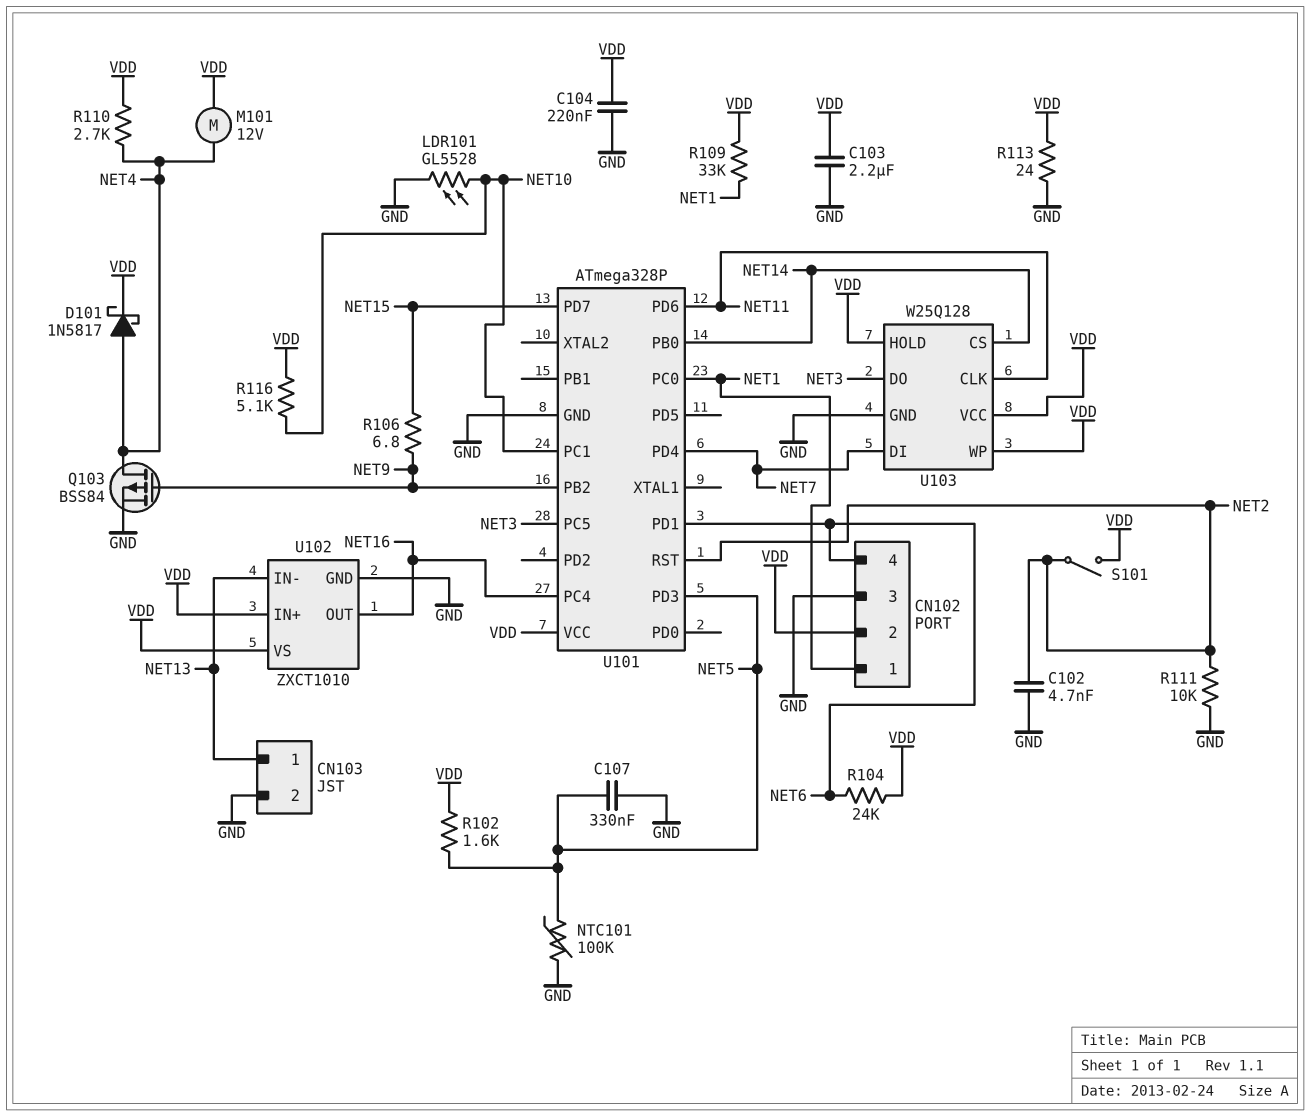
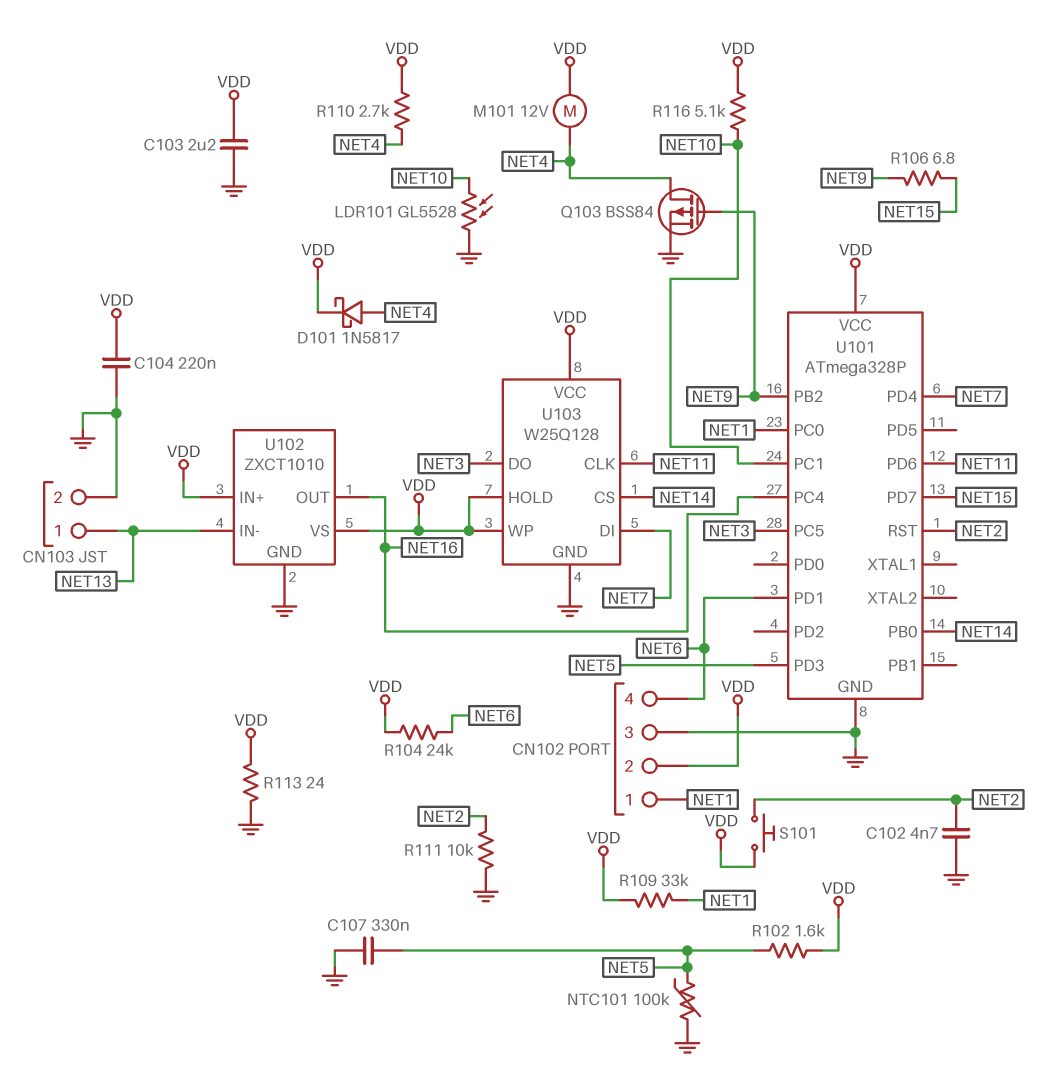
S101: switch (NET2, VDD) -> button (NET2, VDD)

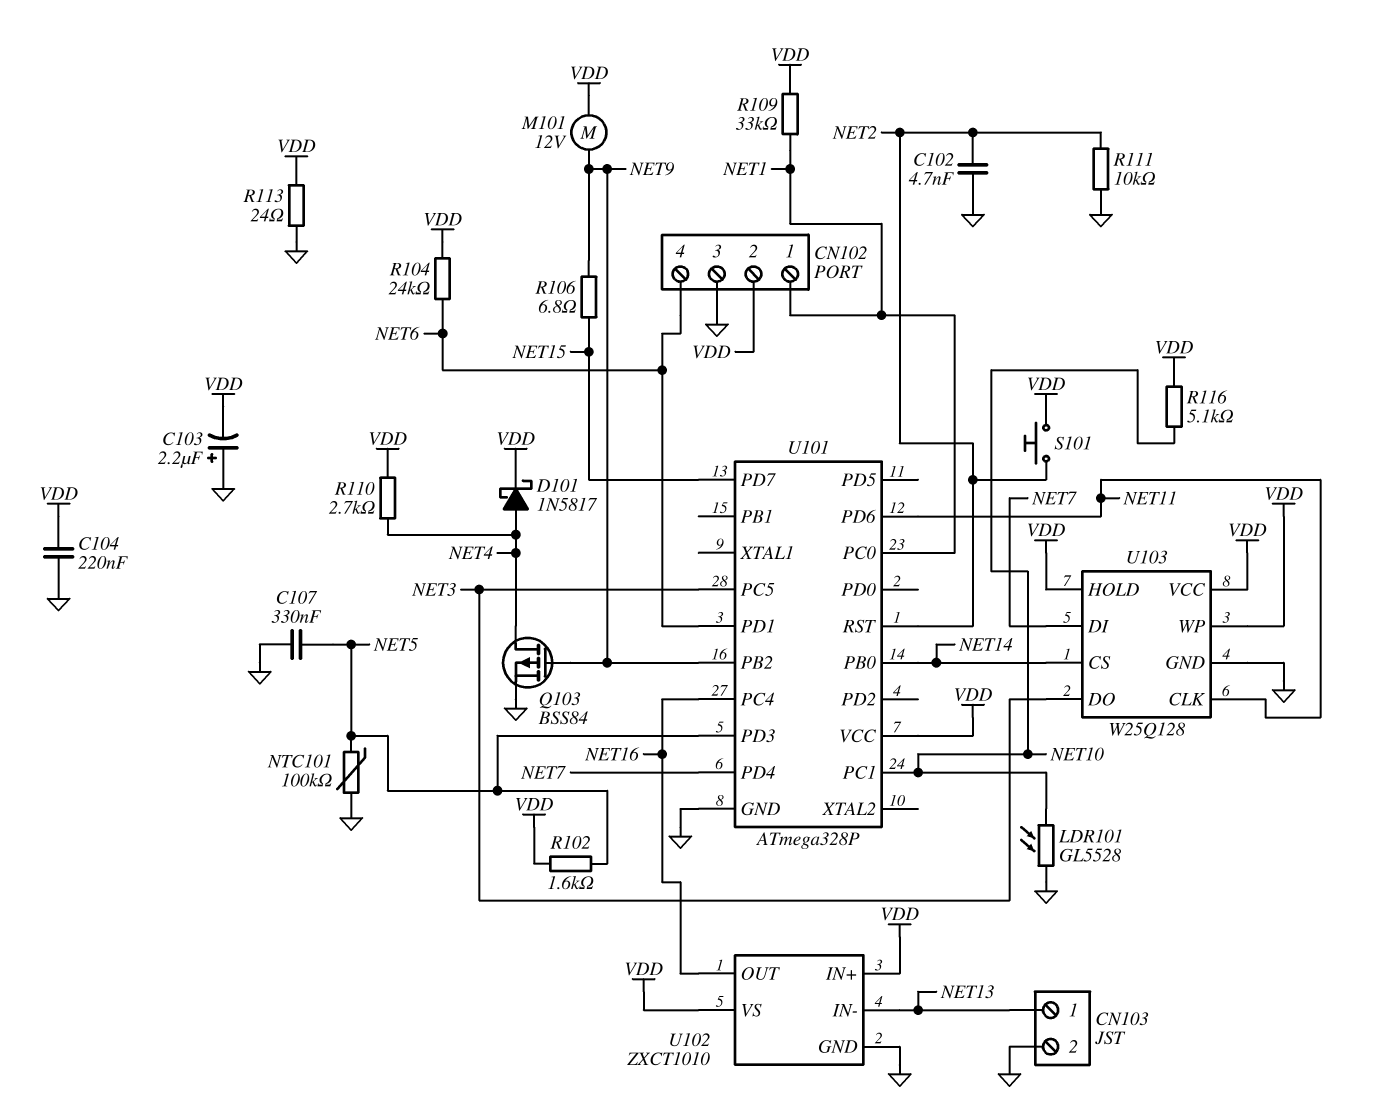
C103: 2.2uF (GND, VDD) -> 2.2uF (plus GND, minus VDD)
M101: motor 12V (NET4, VDD) -> motor 12V (NET9, VDD)

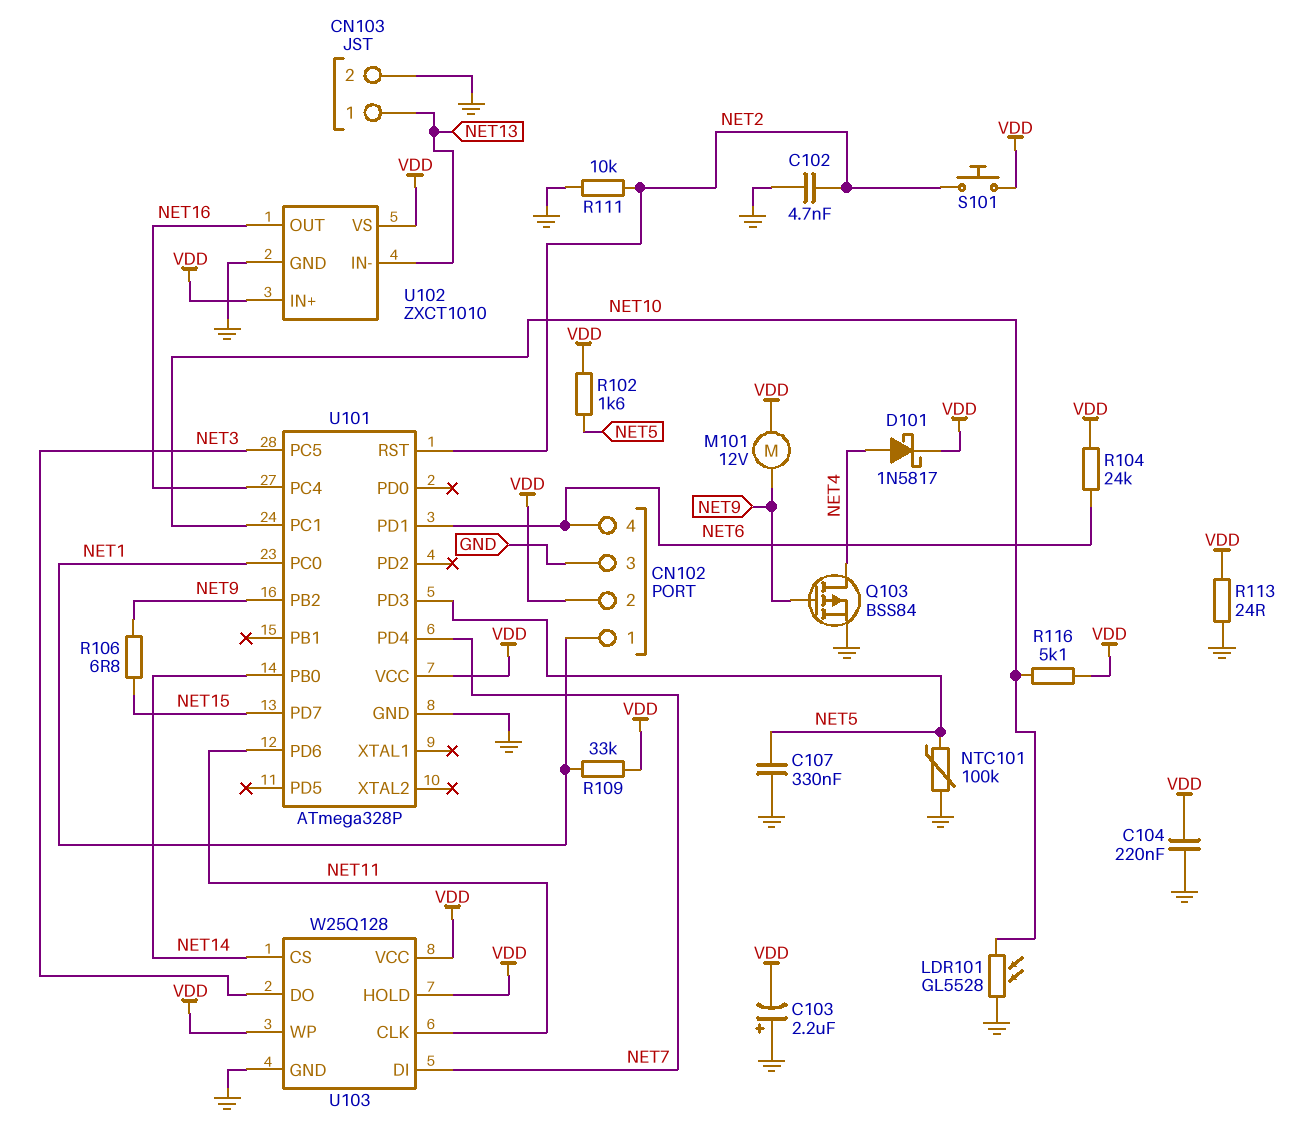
R110: 2.7k (NET4, VDD) -> none

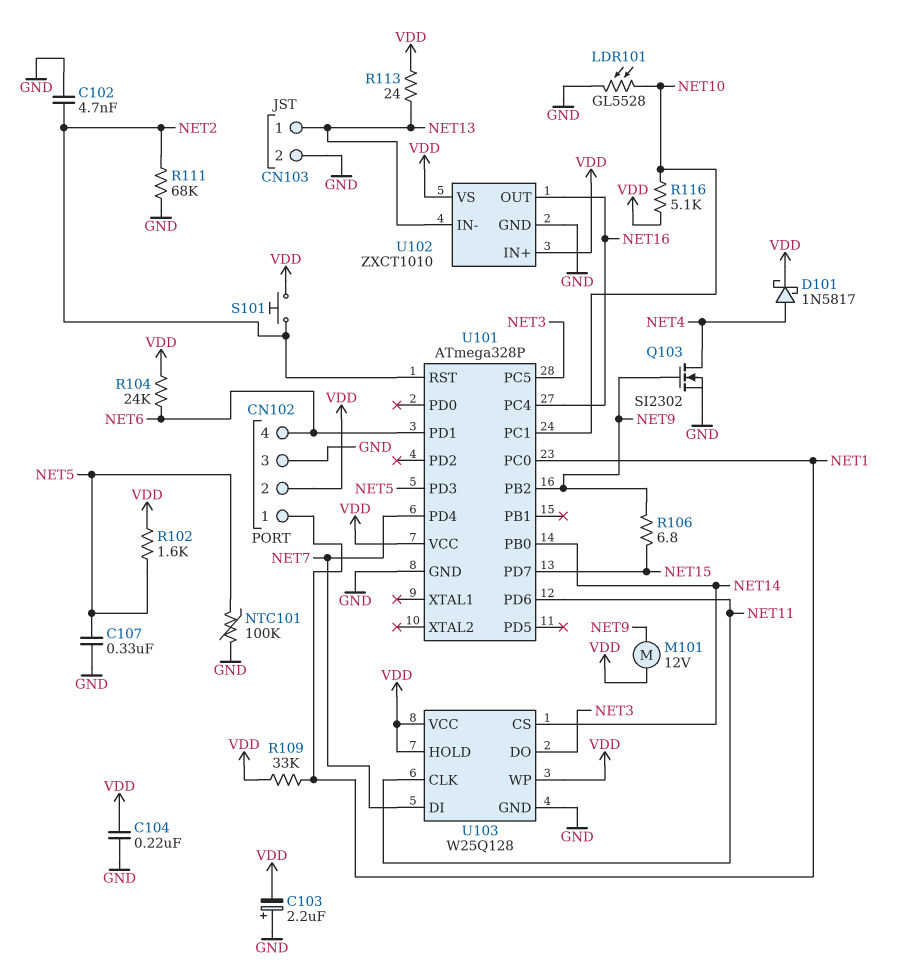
Q103: PMOS BSS84 (G NET9, D NET4, S GND) -> NMOS SI2302 (G NET9, D NET4, S GND)
R111: 10k (GND, NET2) -> 68k (GND, NET2)
R113: 24 (GND, VDD) -> 24 (NET13, VDD)

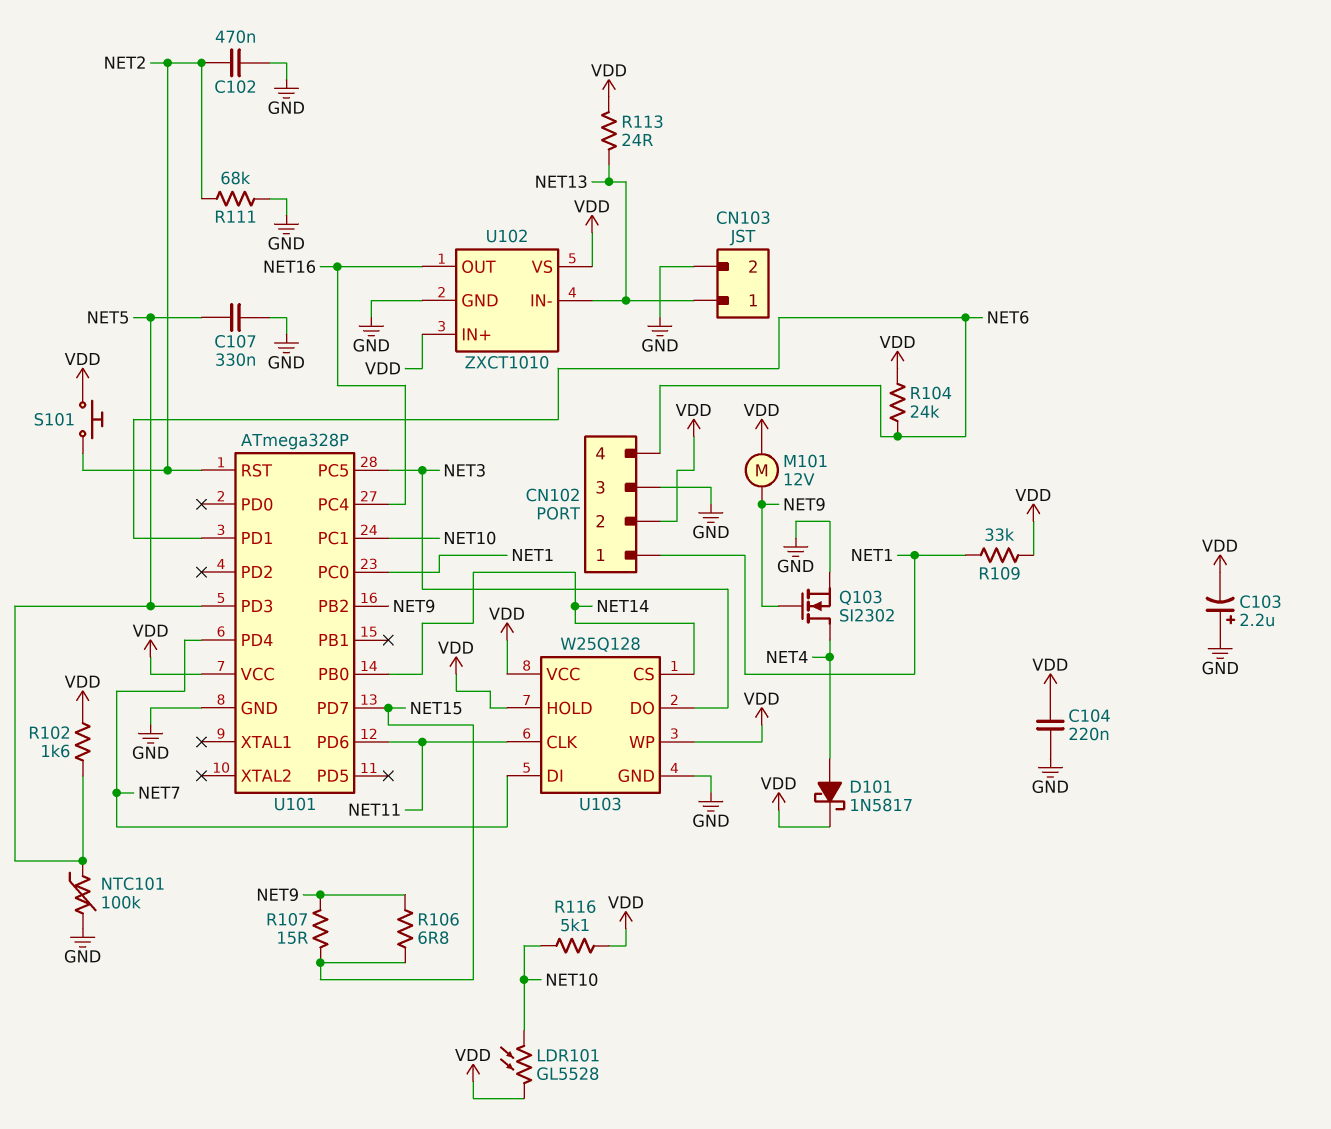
C102: 4.7nF (GND, NET2) -> 470nF (GND, NET2)
LDR101: GL5528 (GND, NET10) -> GL5528 (NET10, VDD)
R107: none -> 15 (NET9, NET15)

